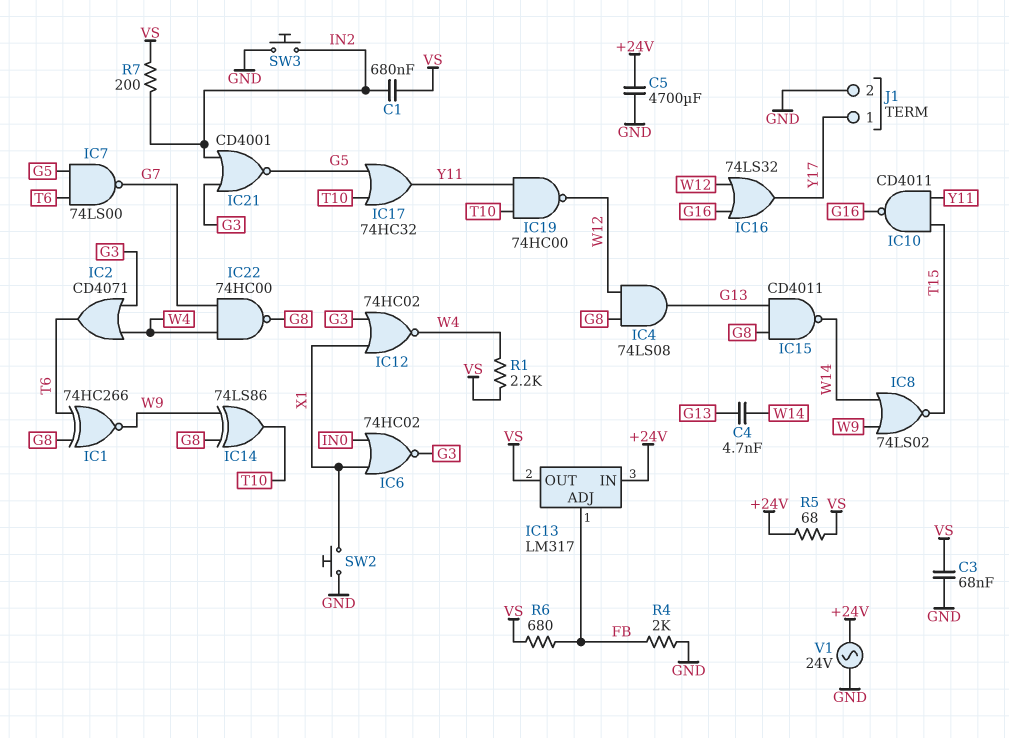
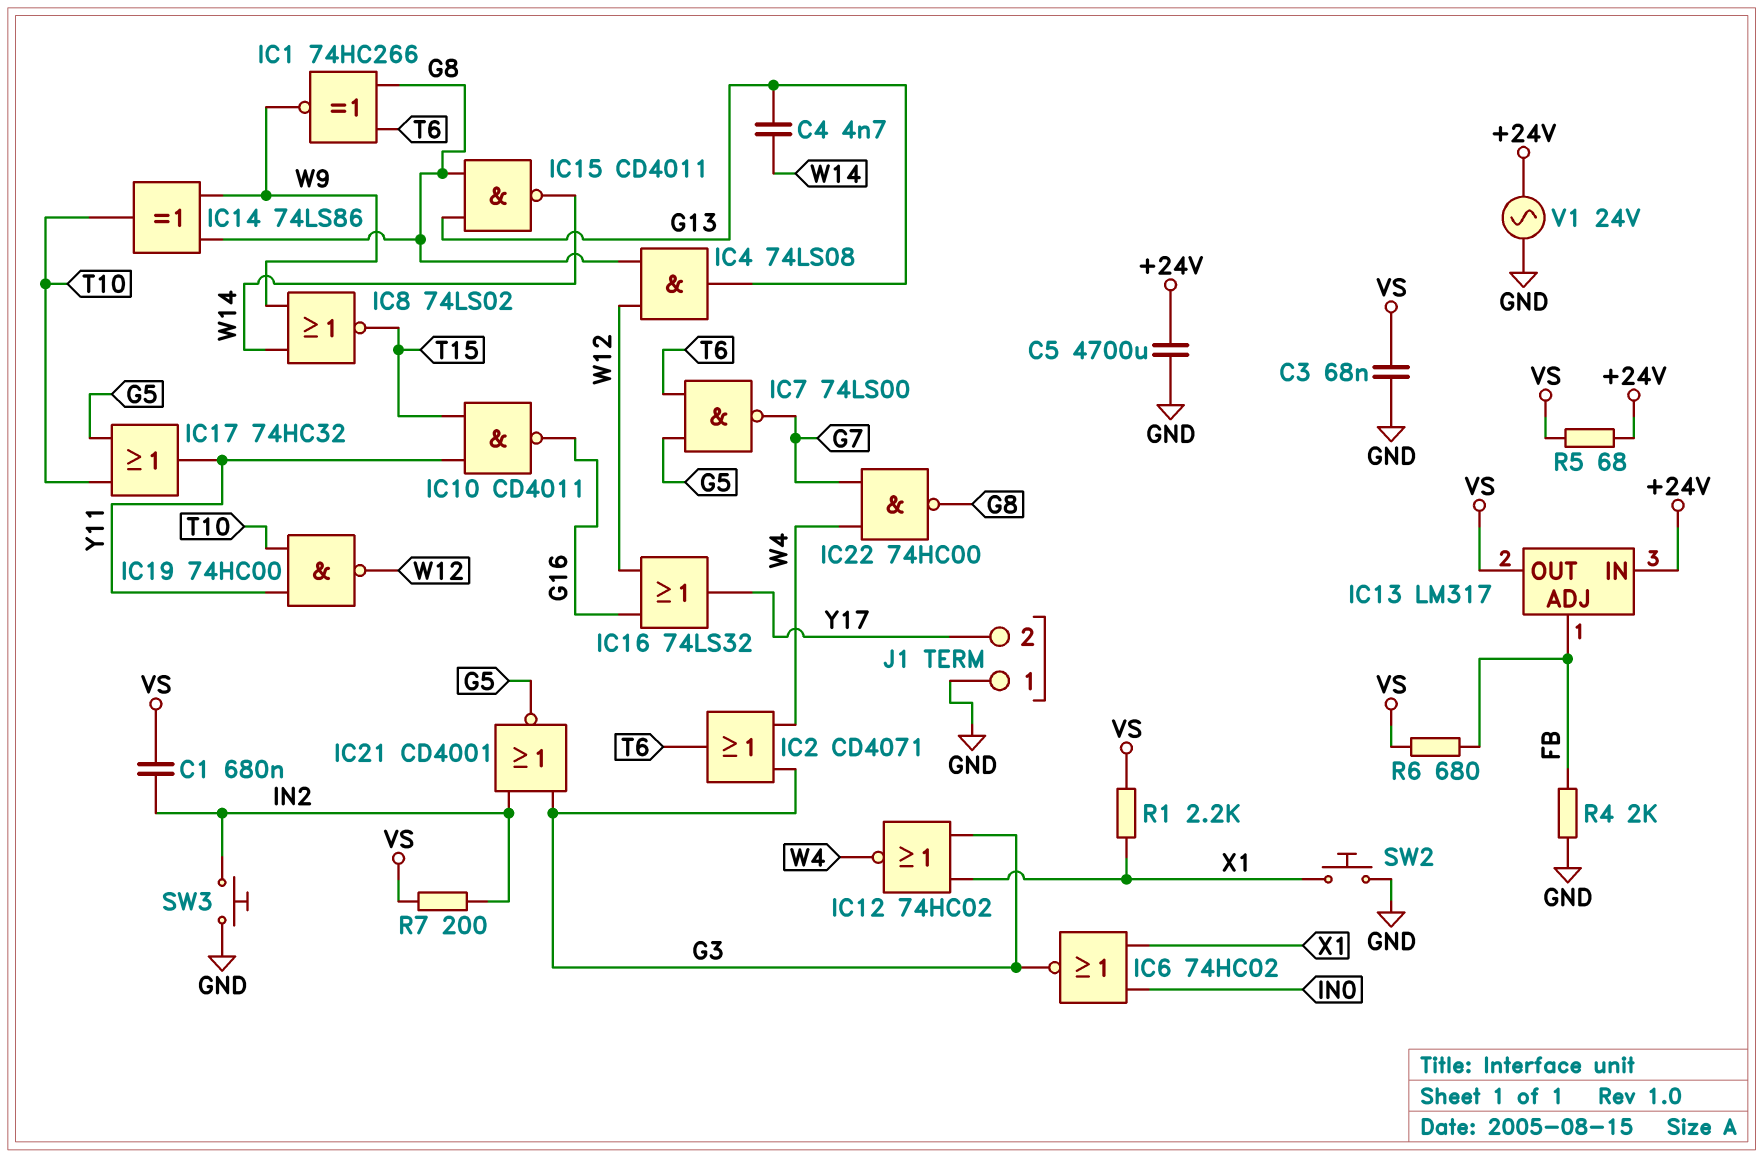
J1 pin 1: Y17 -> GND
J1 pin 2: GND -> Y17
R1: 2.2k (VS, W4) -> 2.2k (VS, X1)

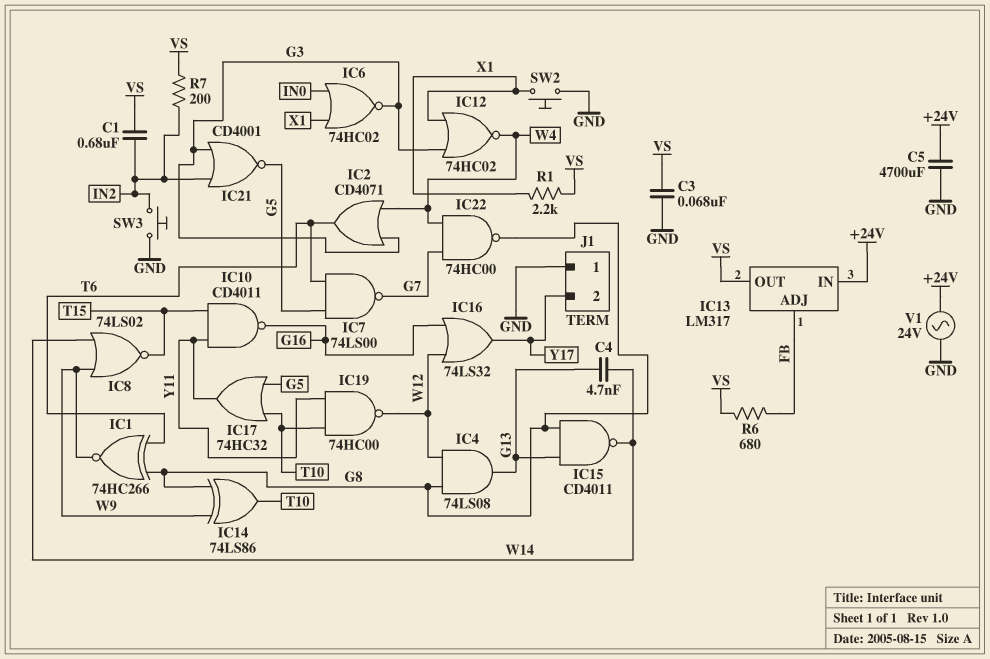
R4: 2k (FB, GND) -> none
R5: 68 (+24V, VS) -> none

